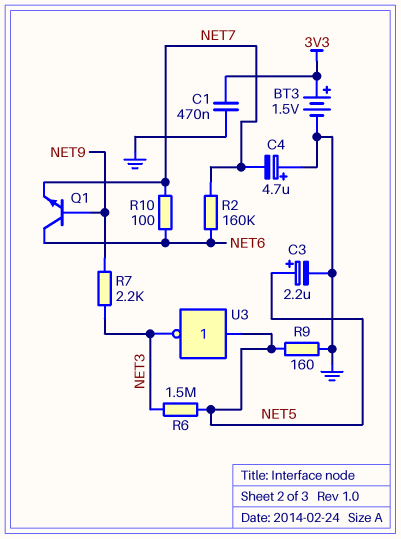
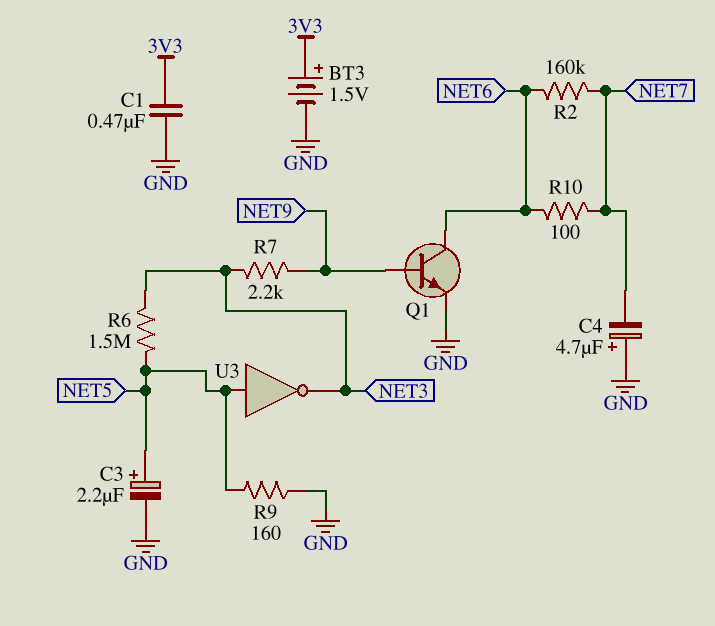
Q1: NPN (B NET9, C NET6, E NET7) -> NPN (B NET9, C NET6, E GND)

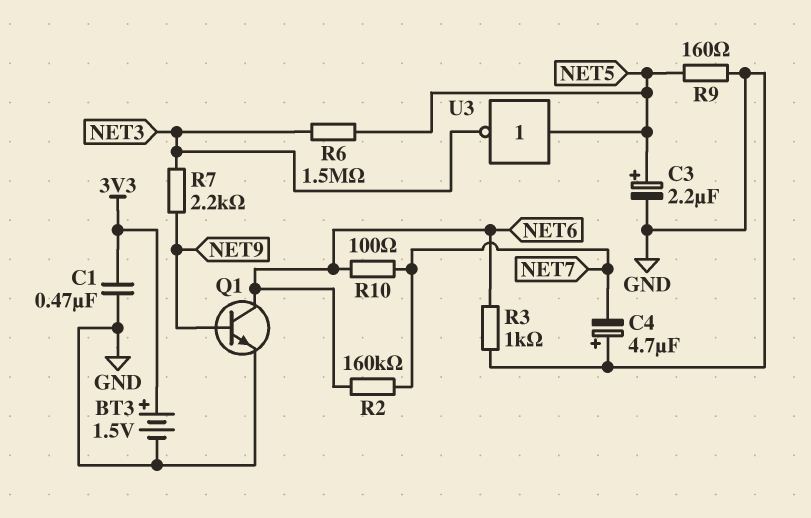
R3: none -> 1k (GND, NET6)

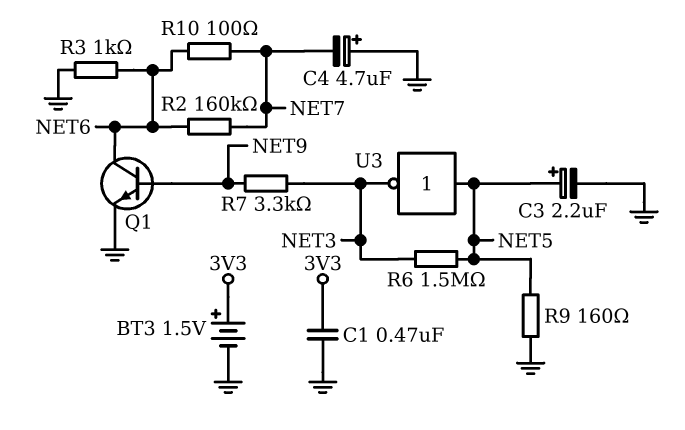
R7: 2.2k (NET3, NET9) -> 3.3k (NET3, NET9)

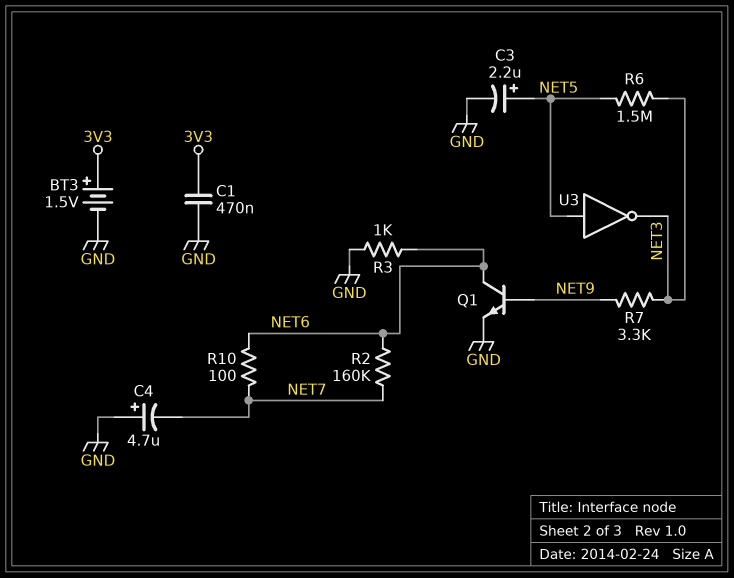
R9: 160 (GND, NET5) -> none

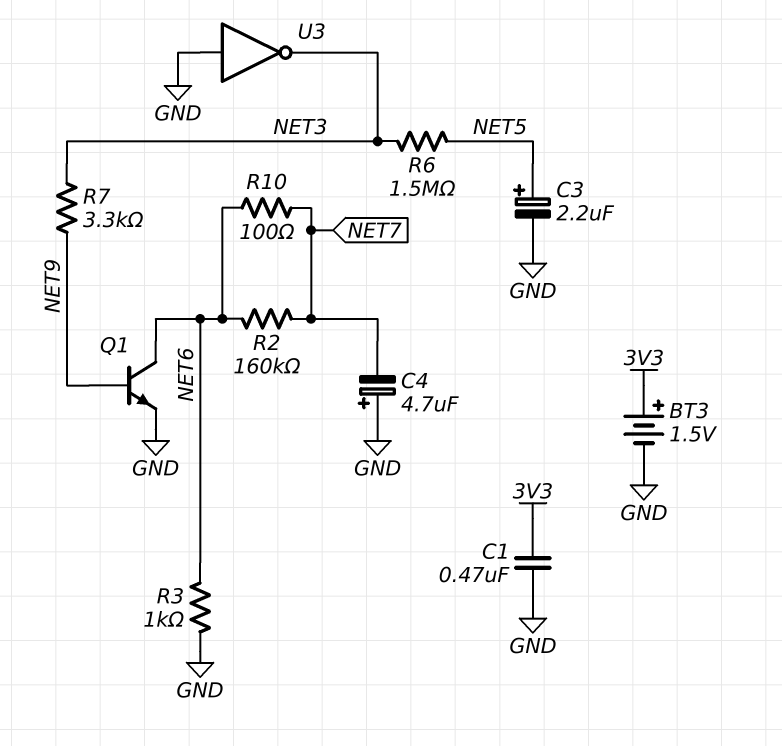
U3: NOT (in NET5, out NET3) -> NOT (in GND, out NET3)

